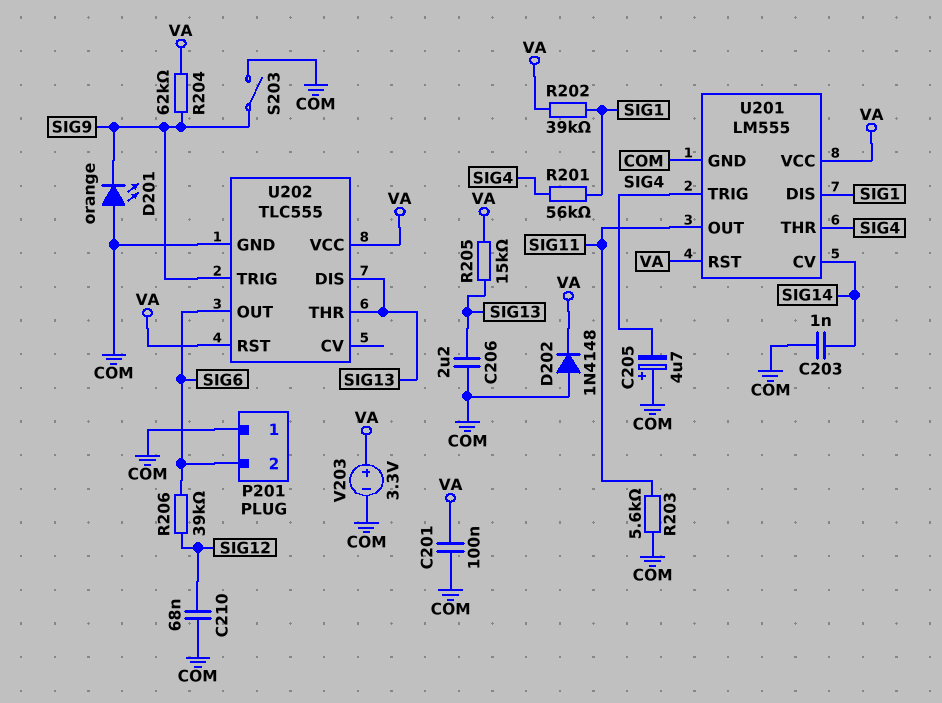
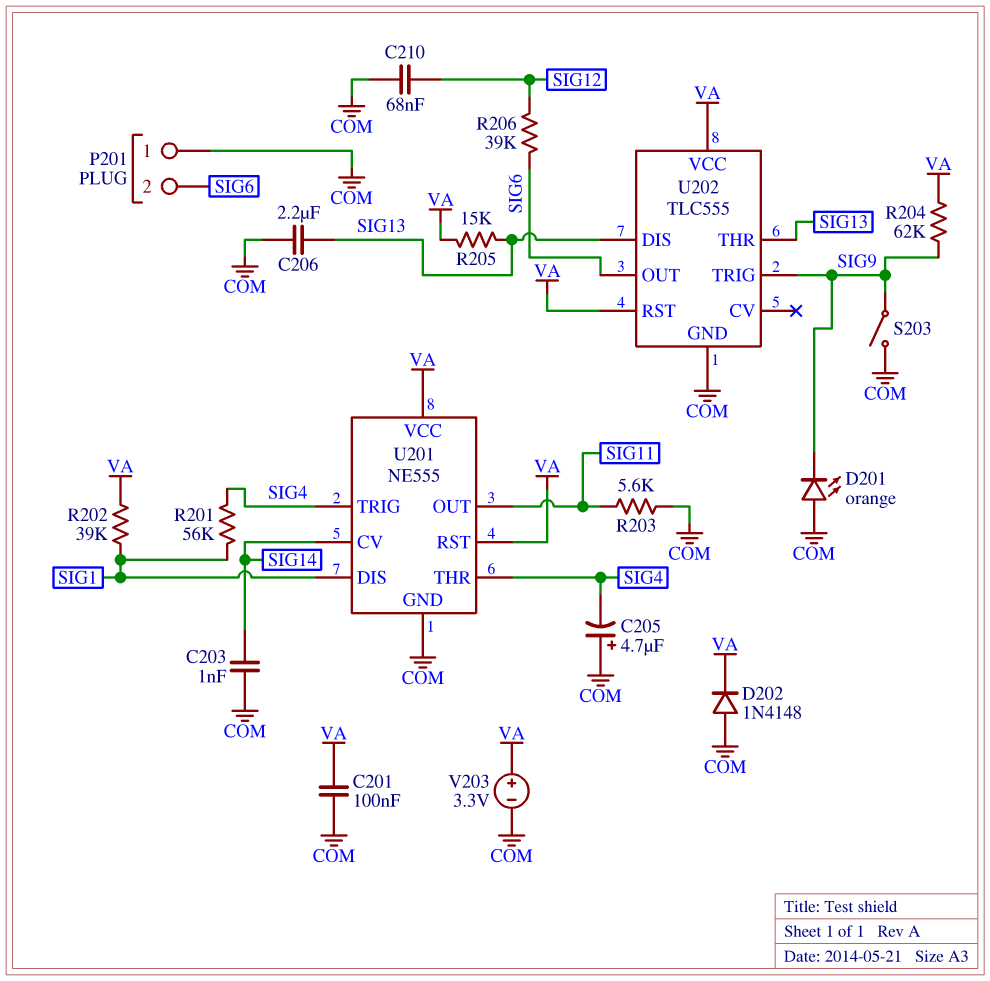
U201: LM555 -> NE555

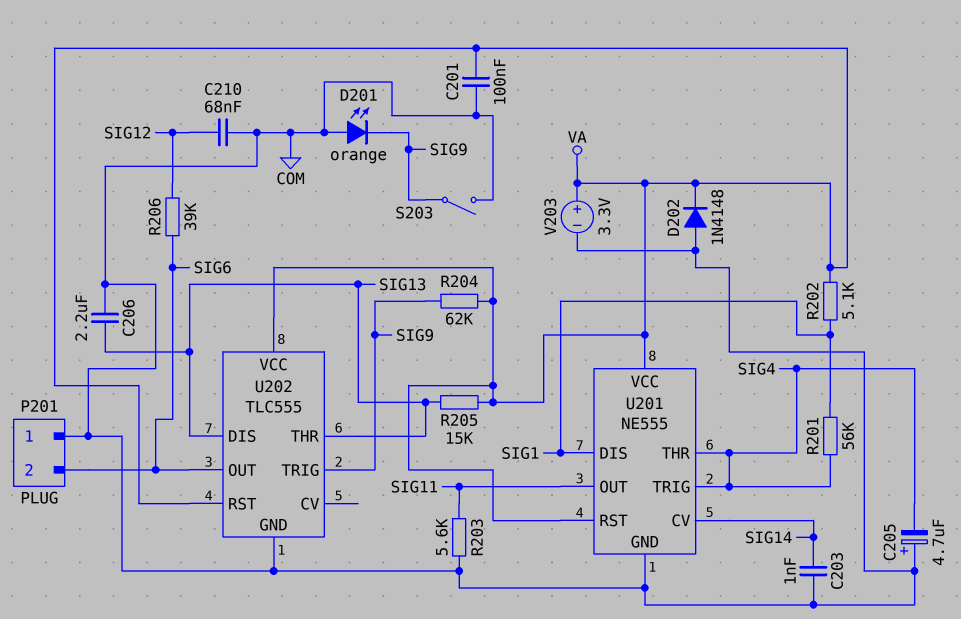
R202: 39k (SIG1, VA) -> 5.1k (SIG1, VA)

